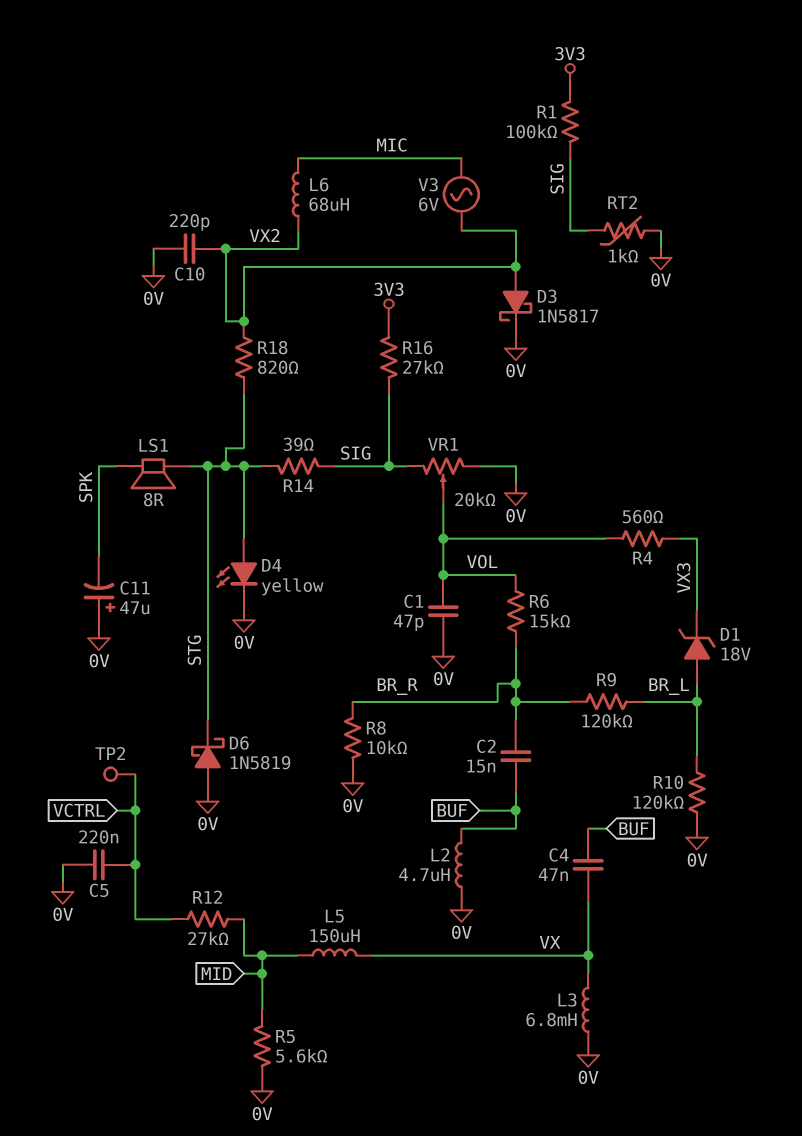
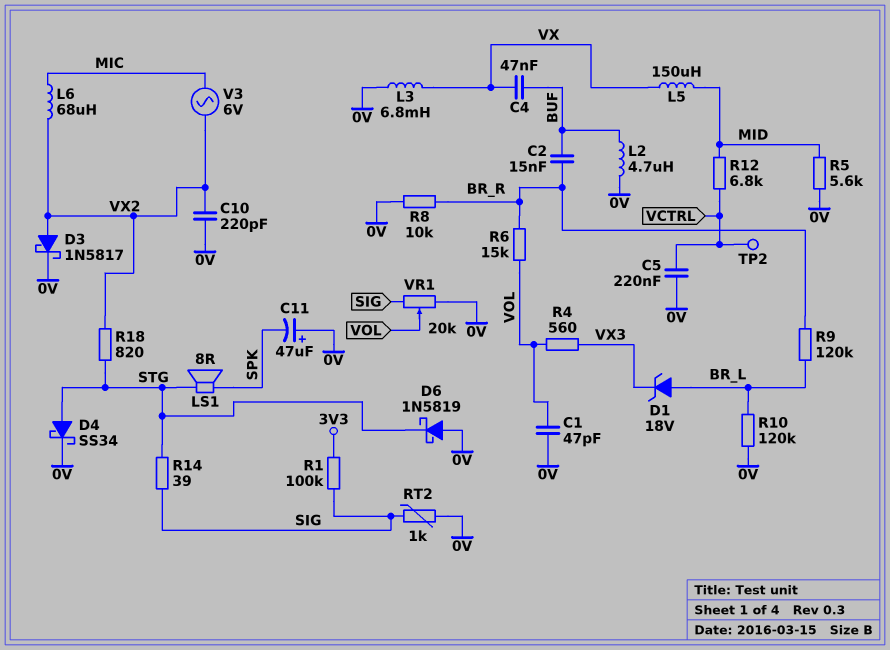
D4: LED yellow (A STG, K 0V) -> schottky SS34 (A STG, K 0V)
R12: 27k (MID, VCTRL) -> 6.8k (MID, VCTRL)
R16: 27k (3V3, SIG) -> none

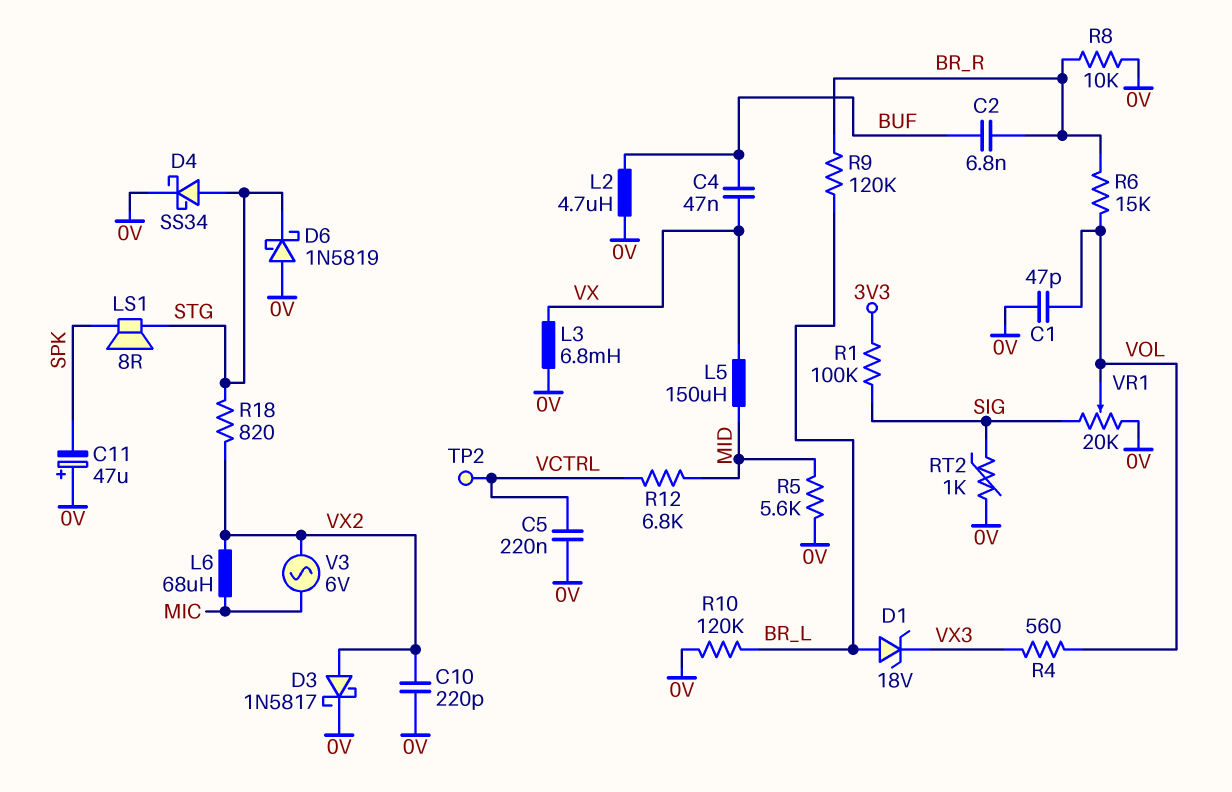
C2: 15nF (BR_R, BUF) -> 6.8nF (BR_R, BUF)
R14: 39 (SIG, STG) -> none

